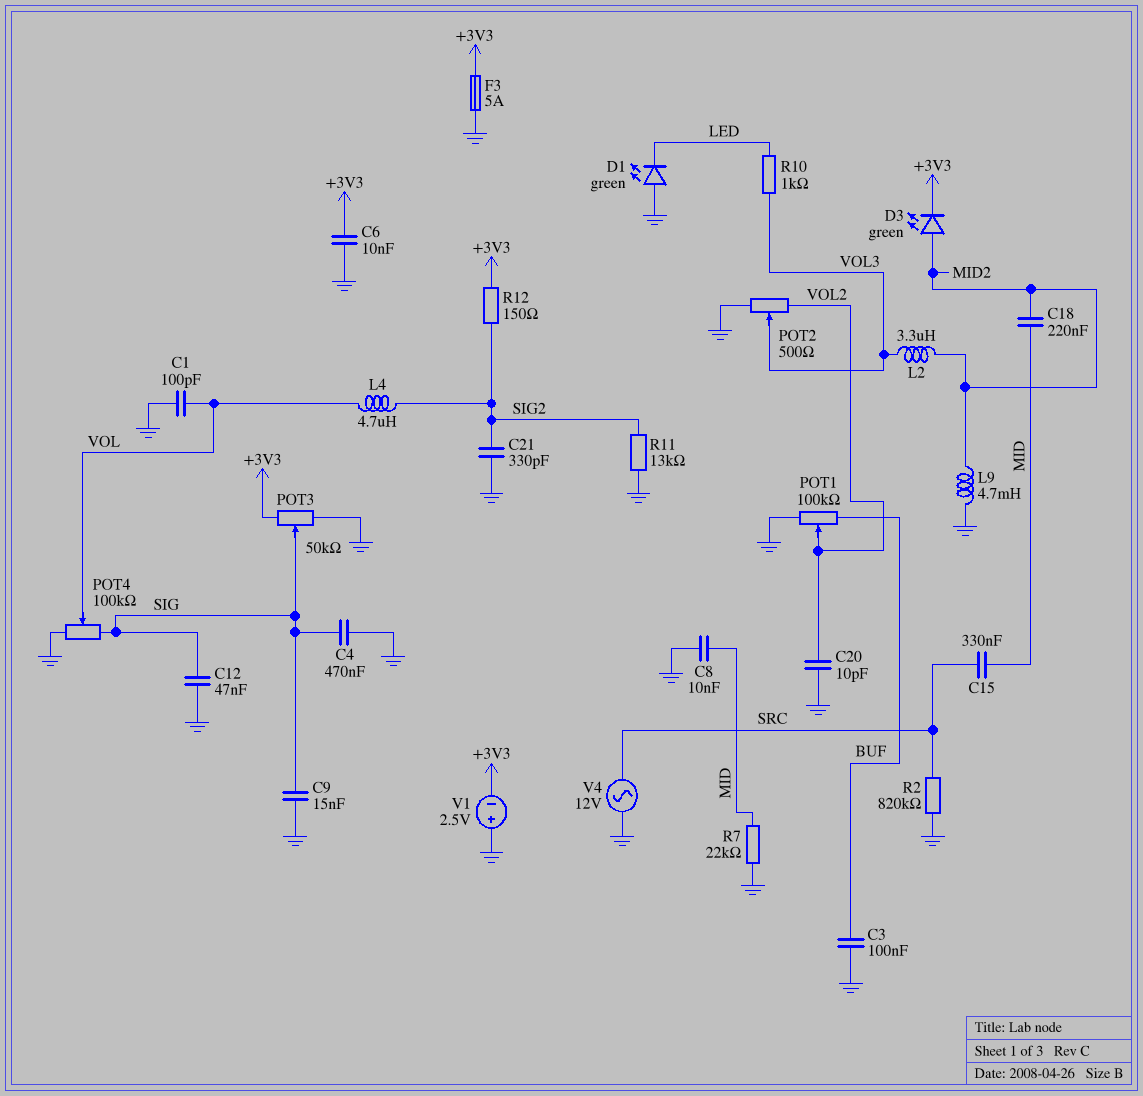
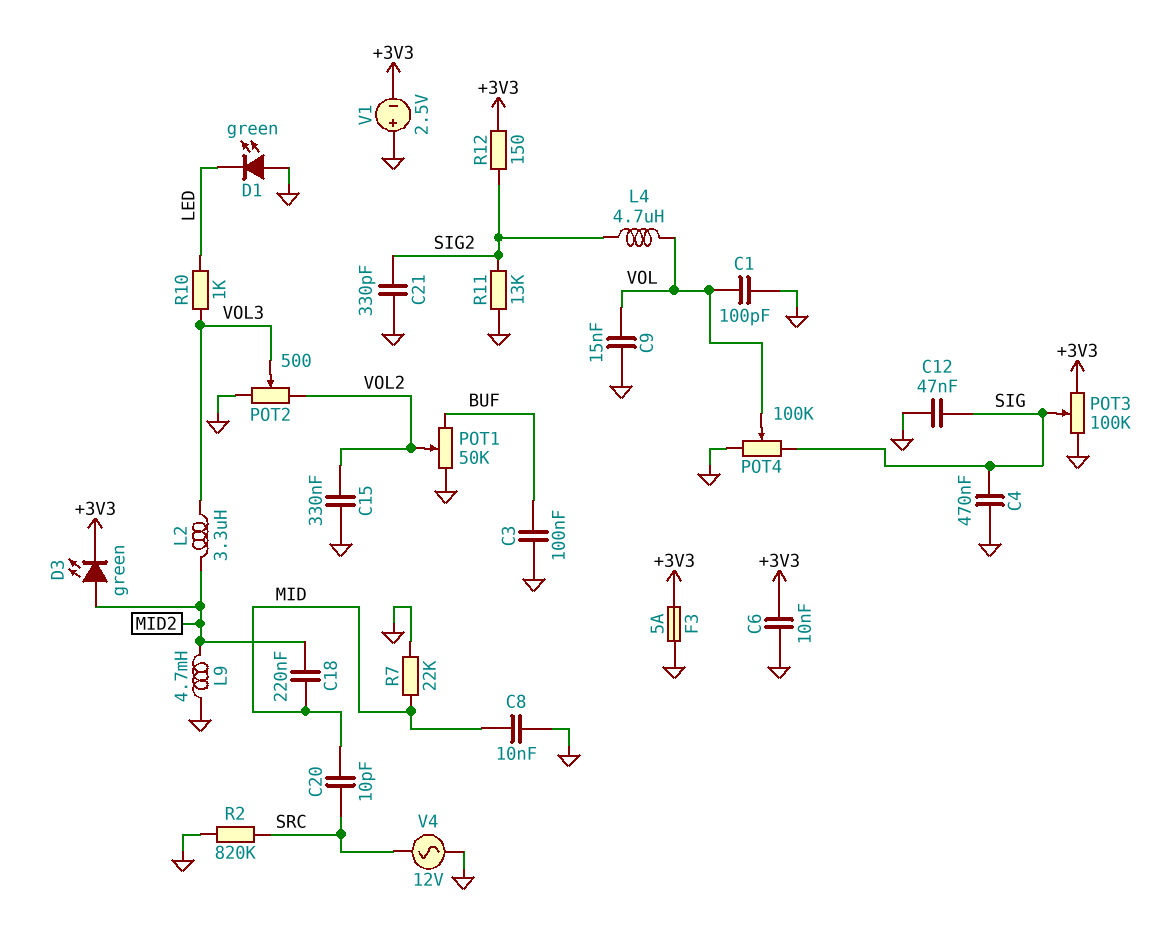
C9: 15nF (GND, SIG) -> 15nF (GND, VOL)
C15: 330nF (MID, SRC) -> 330nF (GND, VOL2)
C20: 10pF (GND, VOL2) -> 10pF (MID, SRC)
POT1: 100k (BUF, GND, wiper VOL2) -> 50k (BUF, GND, wiper VOL2)
POT3: 50k (+3V3, GND, wiper SIG) -> 100k (+3V3, GND, wiper SIG)

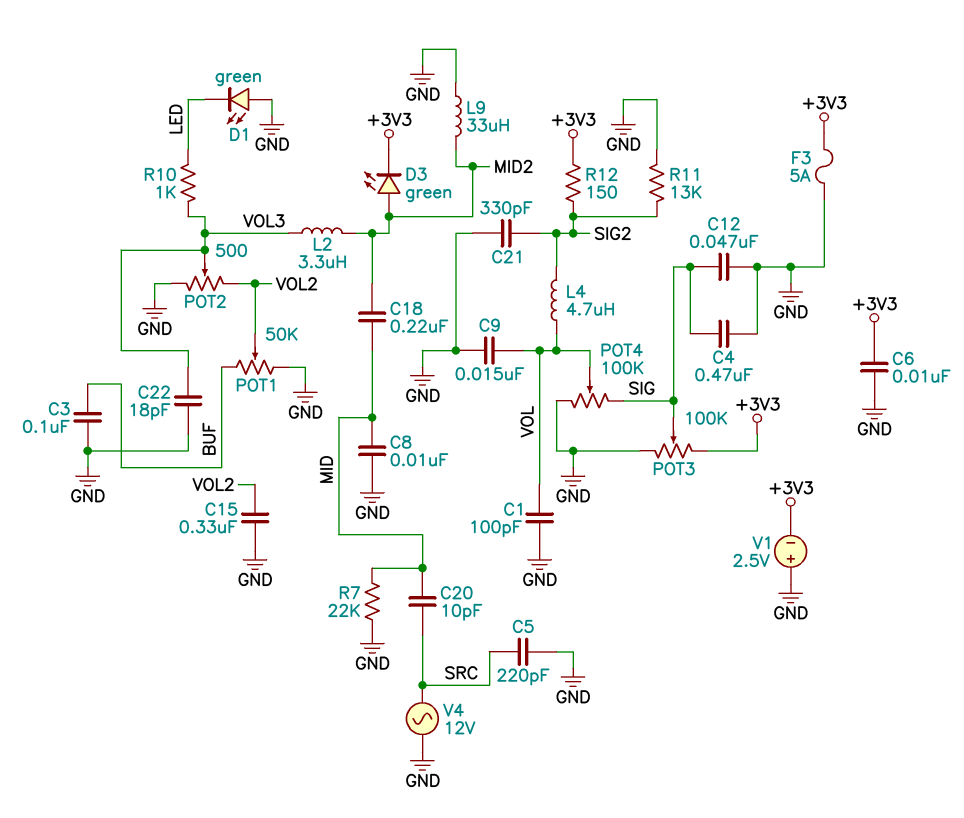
C5: none -> 220pF (GND, SRC)
C22: none -> 18pF (GND, VOL3)
L9: 4.7mH (GND, MID2) -> 33uH (GND, MID2)
R2: 820k (GND, SRC) -> none

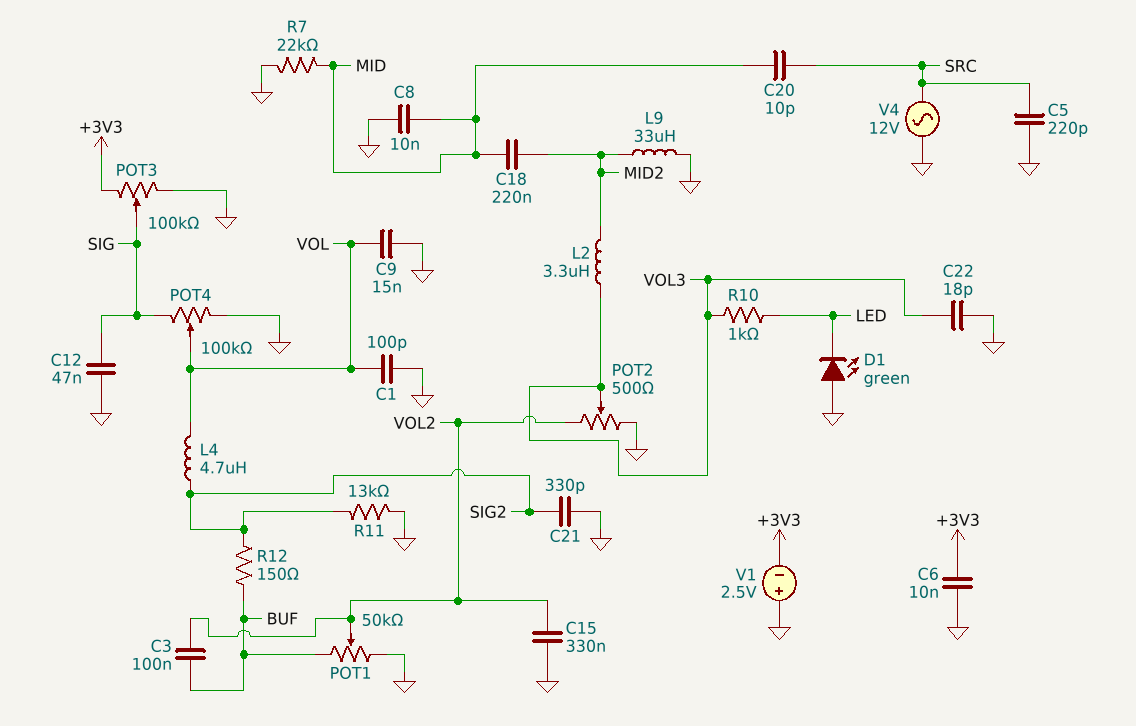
C3: 100nF (BUF, GND) -> 100nF (BUF, VOL2)
C4: 470nF (GND, SIG) -> none
D3: LED green (A MID2, K +3V3) -> none
F3: 5A (+3V3, GND) -> none
R12: 150 (+3V3, SIG2) -> 150 (BUF, SIG2)

